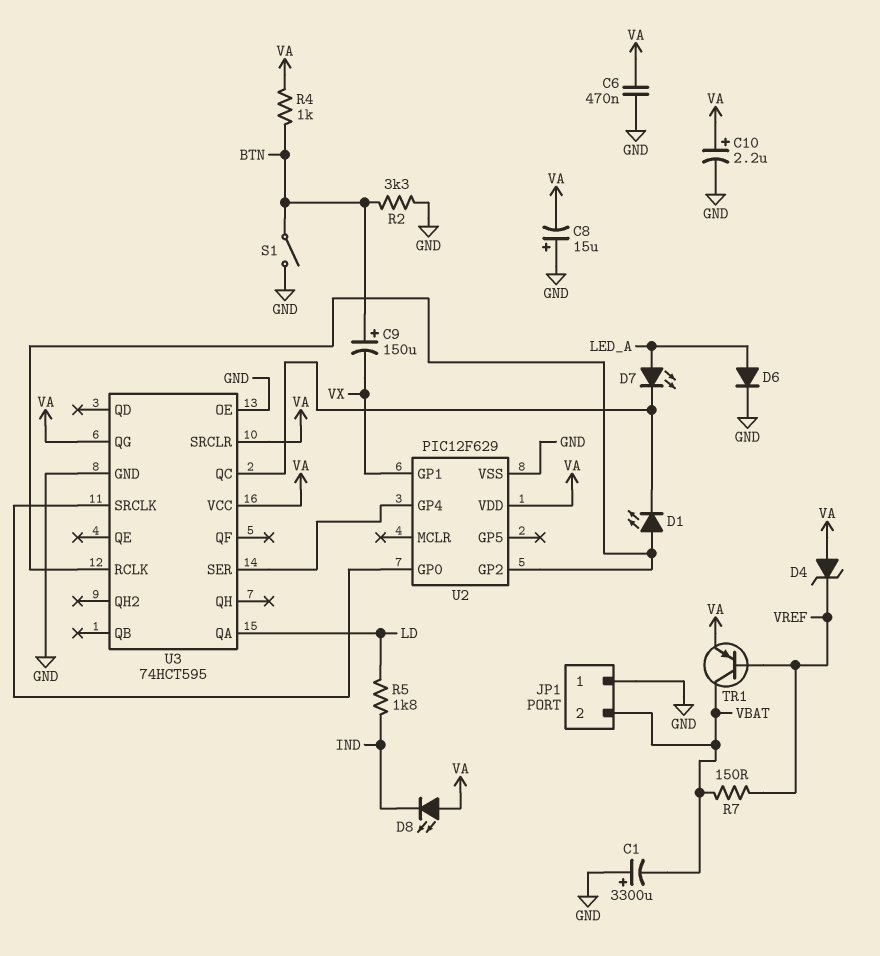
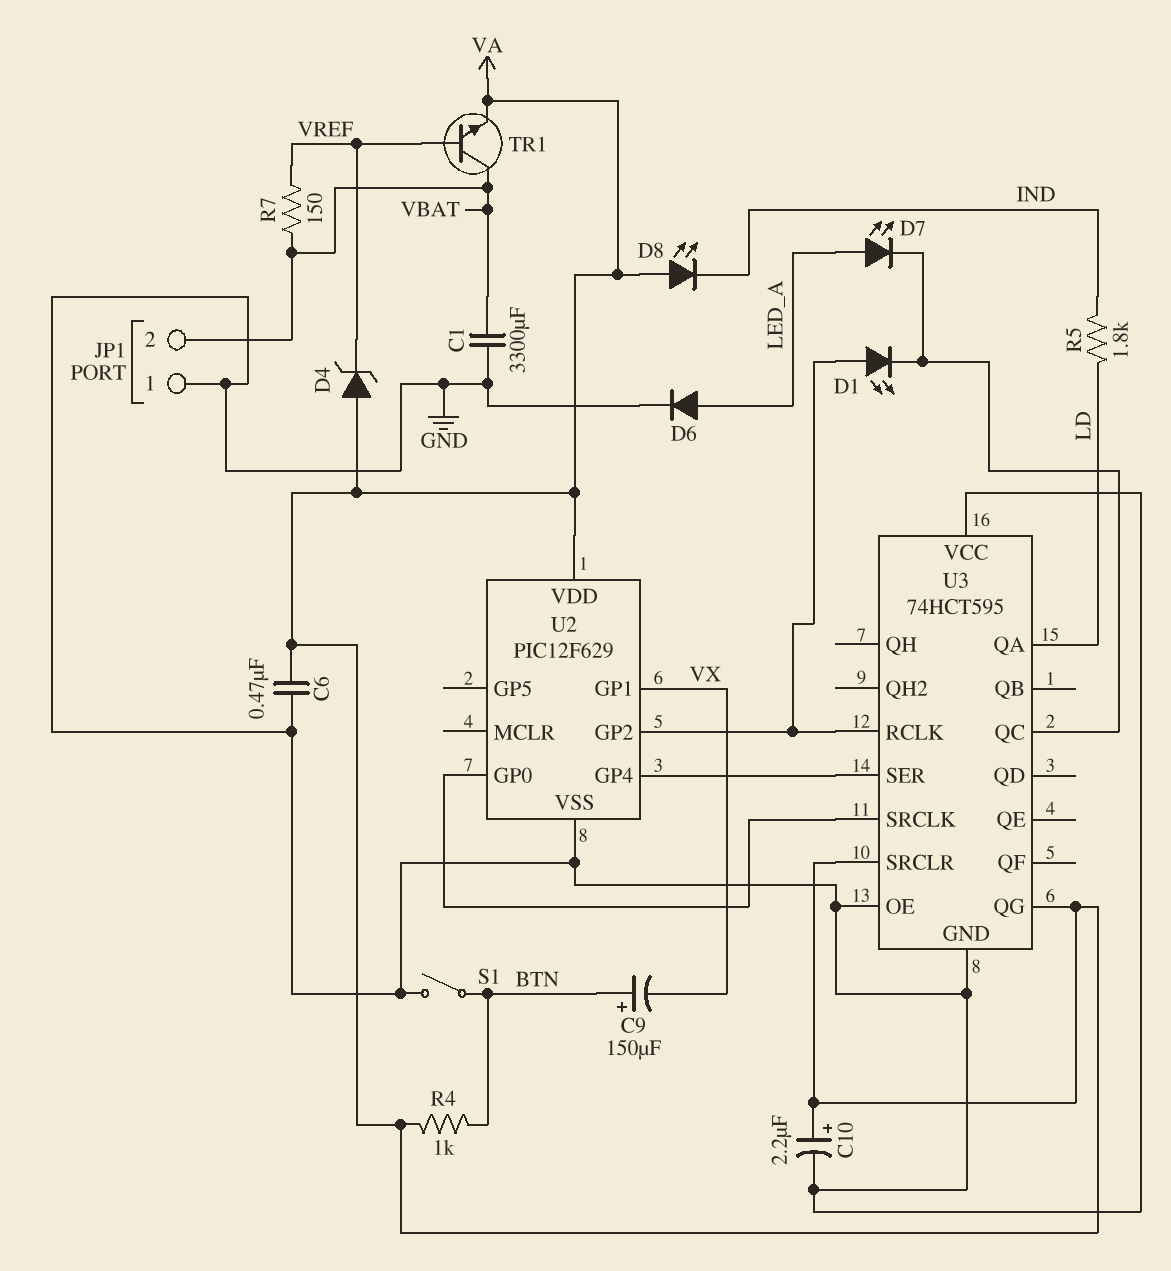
C1: 3300uF (plus GND, minus VBAT) -> 3300uF (GND, VBAT)
C8: 15uF (plus GND, minus VA) -> none
R2: 3.3k (BTN, GND) -> none
TR1: PNP (B VREF, C VBAT, E VA) -> NPN (B VREF, C VBAT, E VA)
U3 pin VCC: VA -> GND

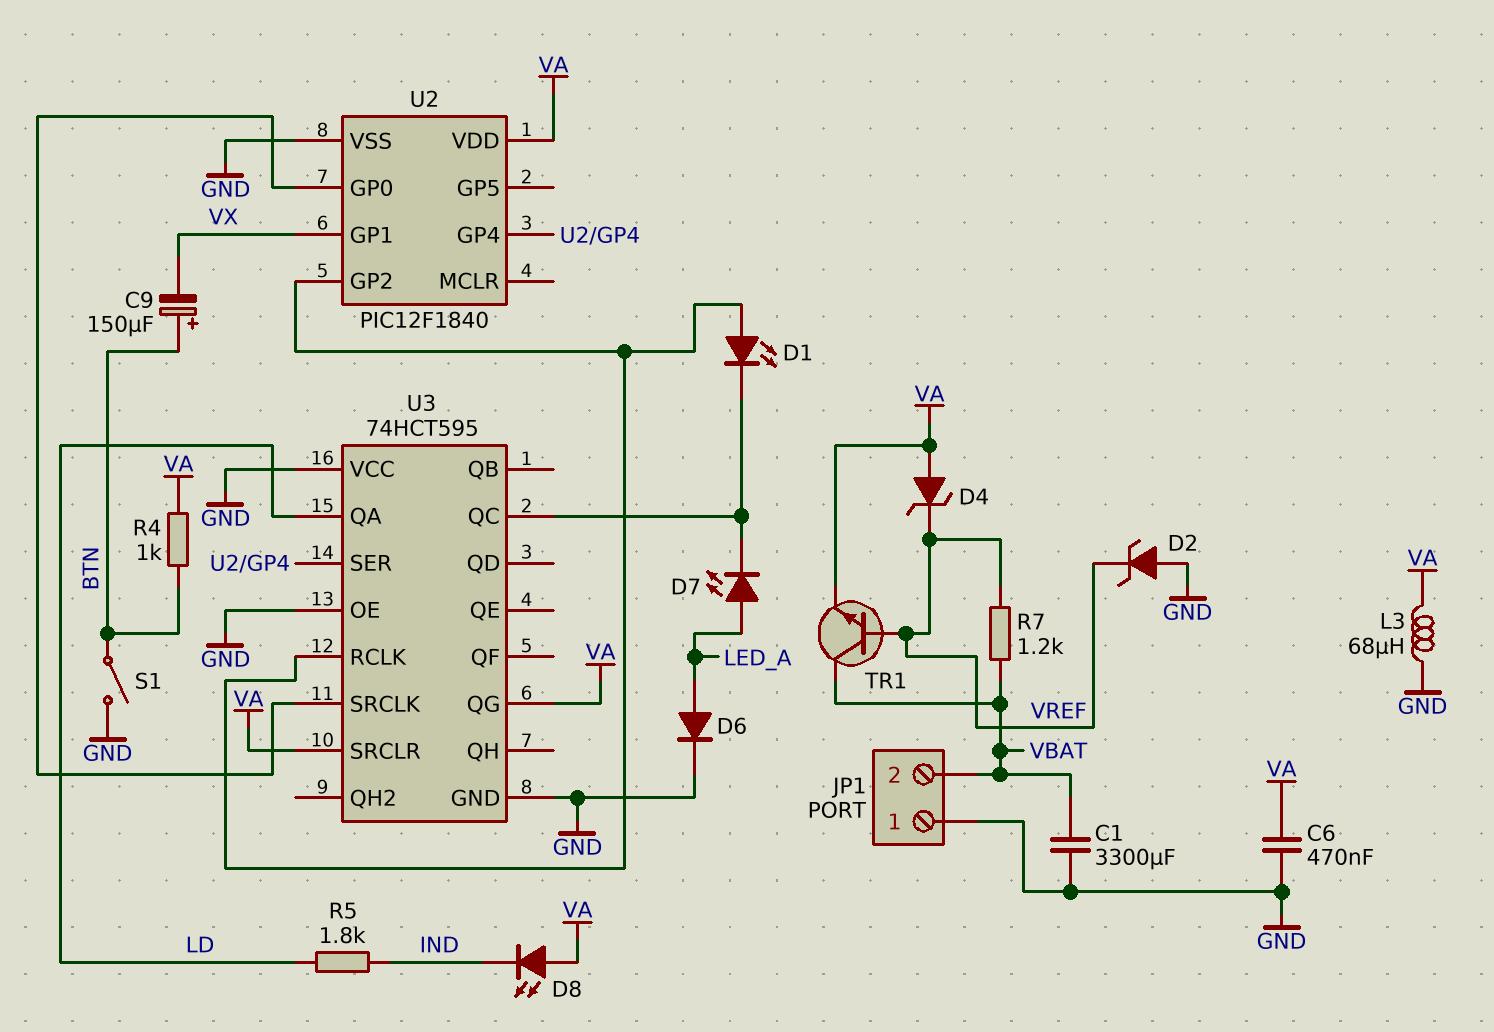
C10: 2.2uF (plus VA, minus GND) -> none
D2: none -> zener (A GND, K VREF)
L3: none -> 68uH (GND, VA)
R7: 150 (VBAT, VREF) -> 1.2k (VBAT, VREF)
U2: PIC12F629 -> PIC12F1840

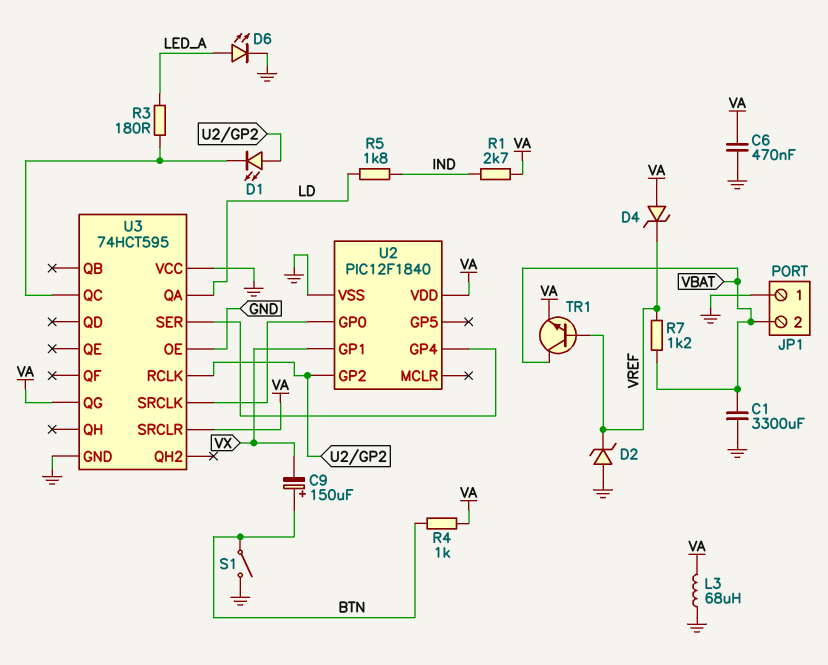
D6: diode (A LED_A, K GND) -> LED (A LED_A, K GND)
D7: LED (A LED_A, K U3/QC) -> none
D8: LED (A VA, K IND) -> none
R1: none -> 2.7k (IND, VA)
R3: none -> 180 (LED_A, U3/QC)

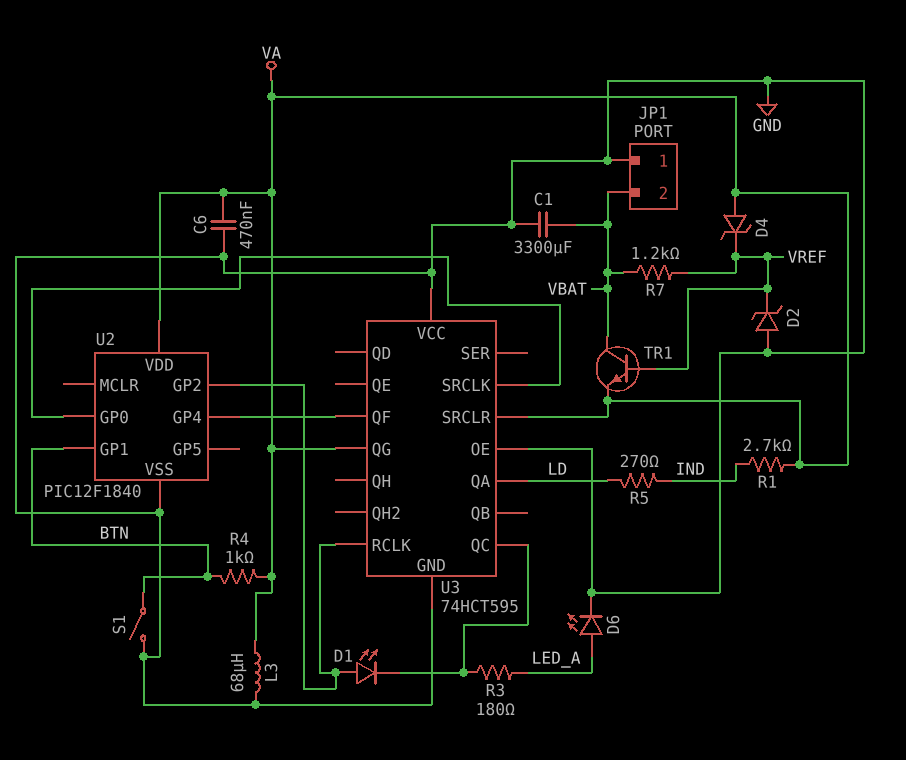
C9: 150uF (plus BTN, minus VX) -> none
R5: 1.8k (IND, LD) -> 270 (IND, LD)
U2 pin GP1: VX -> BTN
U3 pin QF: none -> U2/GP4
U3 pin SER: U2/GP4 -> none

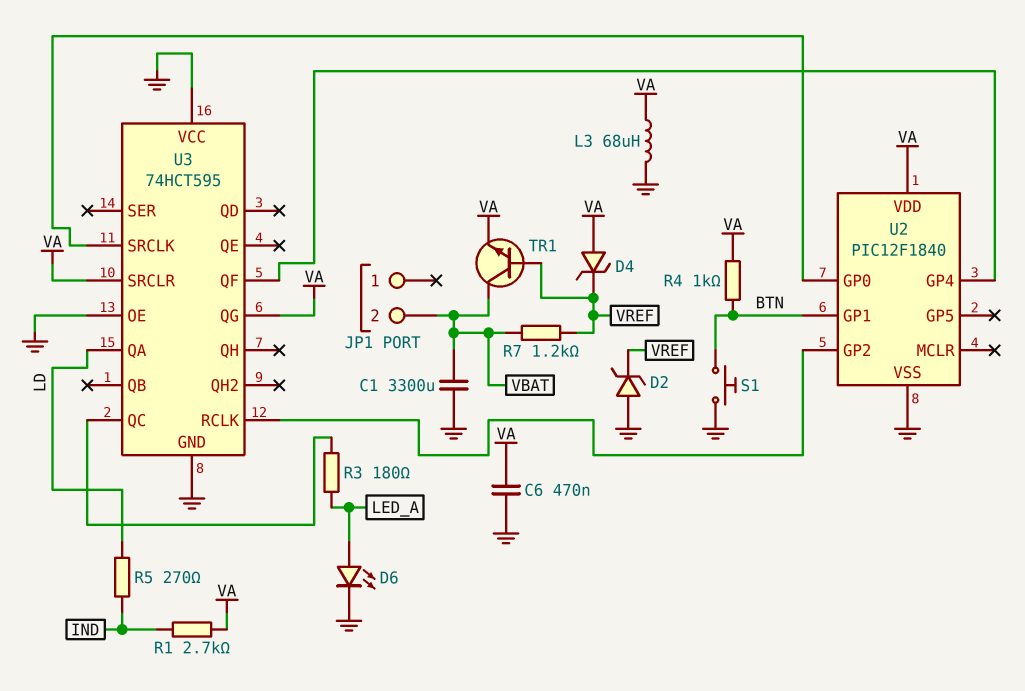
D1: LED (A U2/GP2, K U3/QC) -> none
JP1 pin 1: GND -> none
S1: switch (BTN, GND) -> button (BTN, GND)

